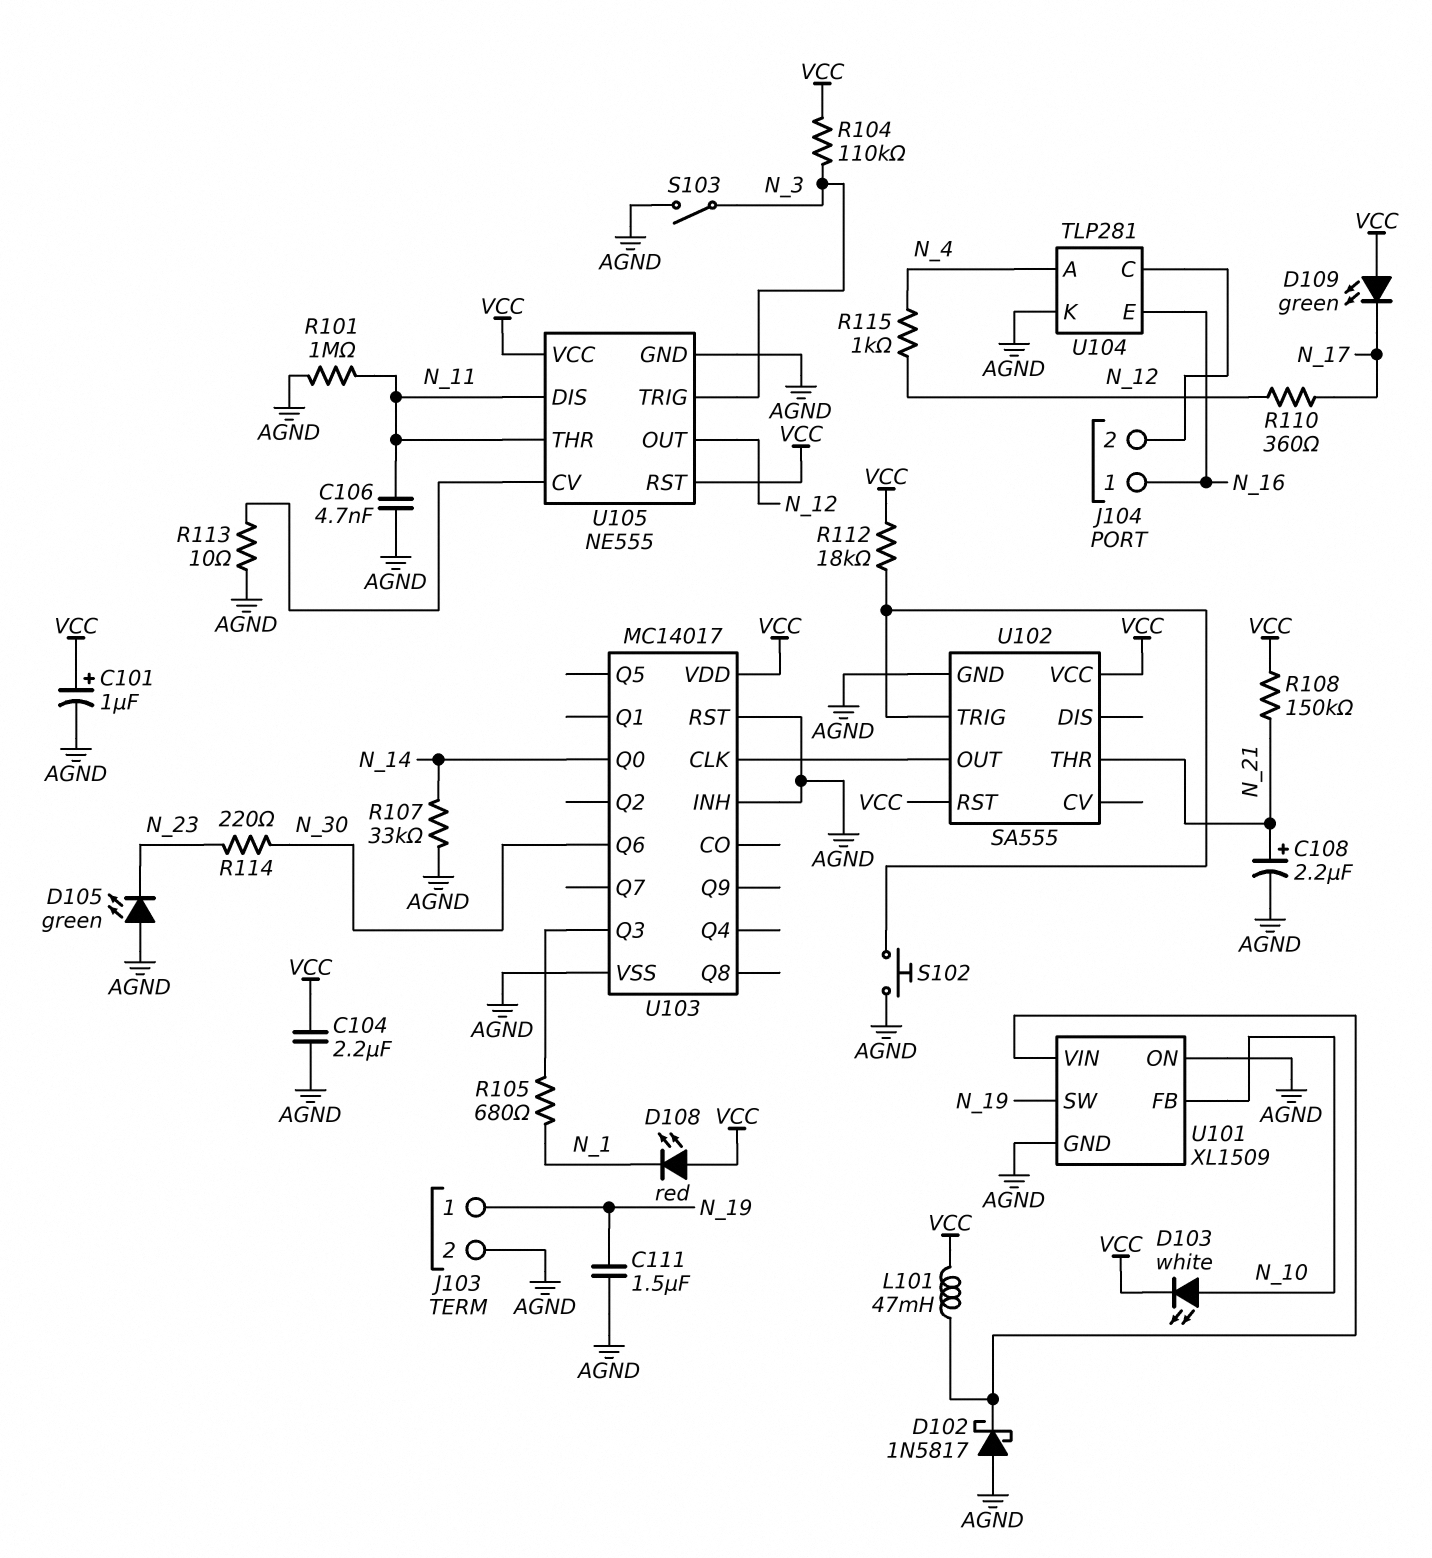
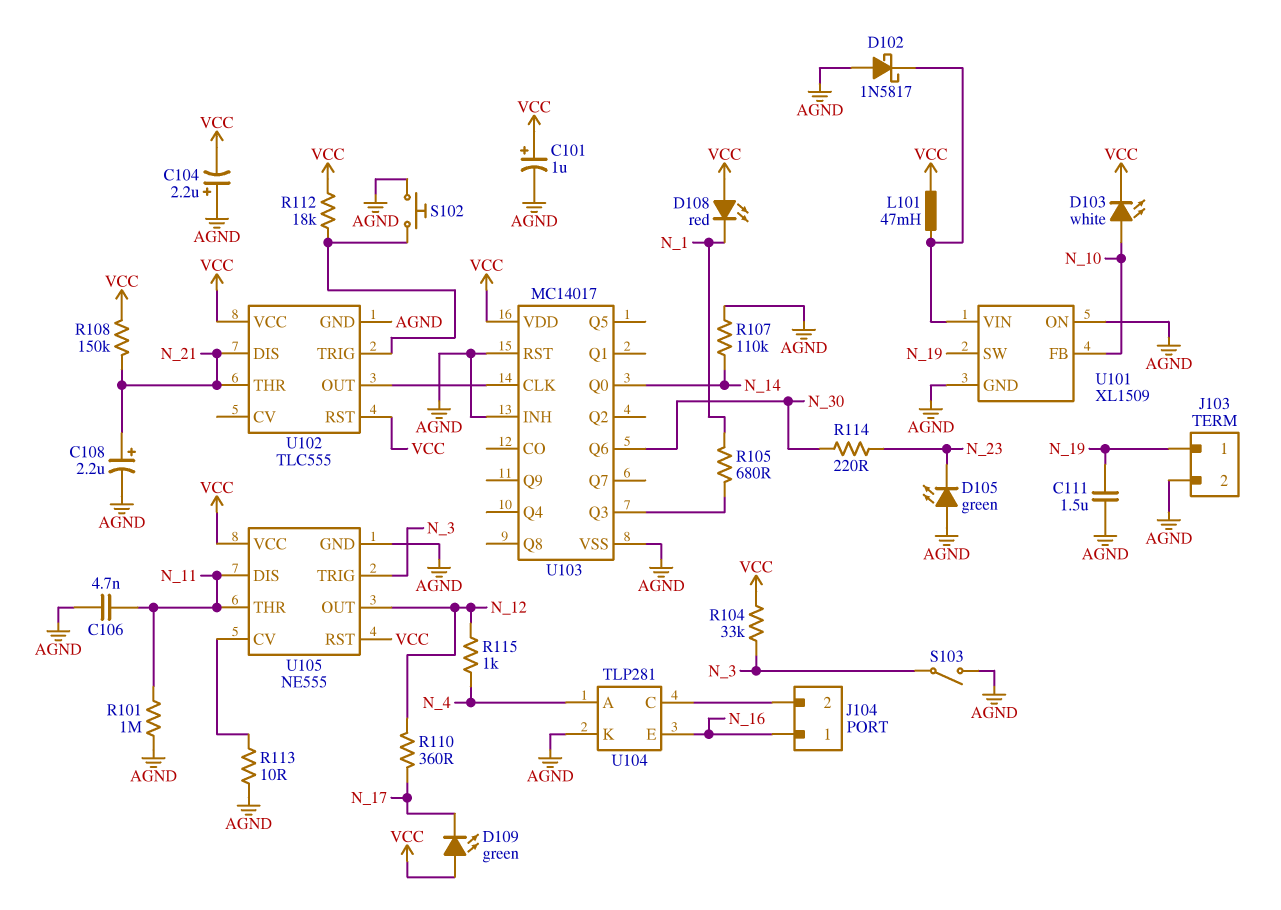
C104: 2.2uF (AGND, VCC) -> 2.2uF (plus AGND, minus VCC)
R104: 110k (N_3, VCC) -> 33k (N_3, VCC)
R107: 33k (AGND, N_14) -> 110k (AGND, N_14)
U102: SA555 -> TLC555
U102 pin DIS: none -> N_21

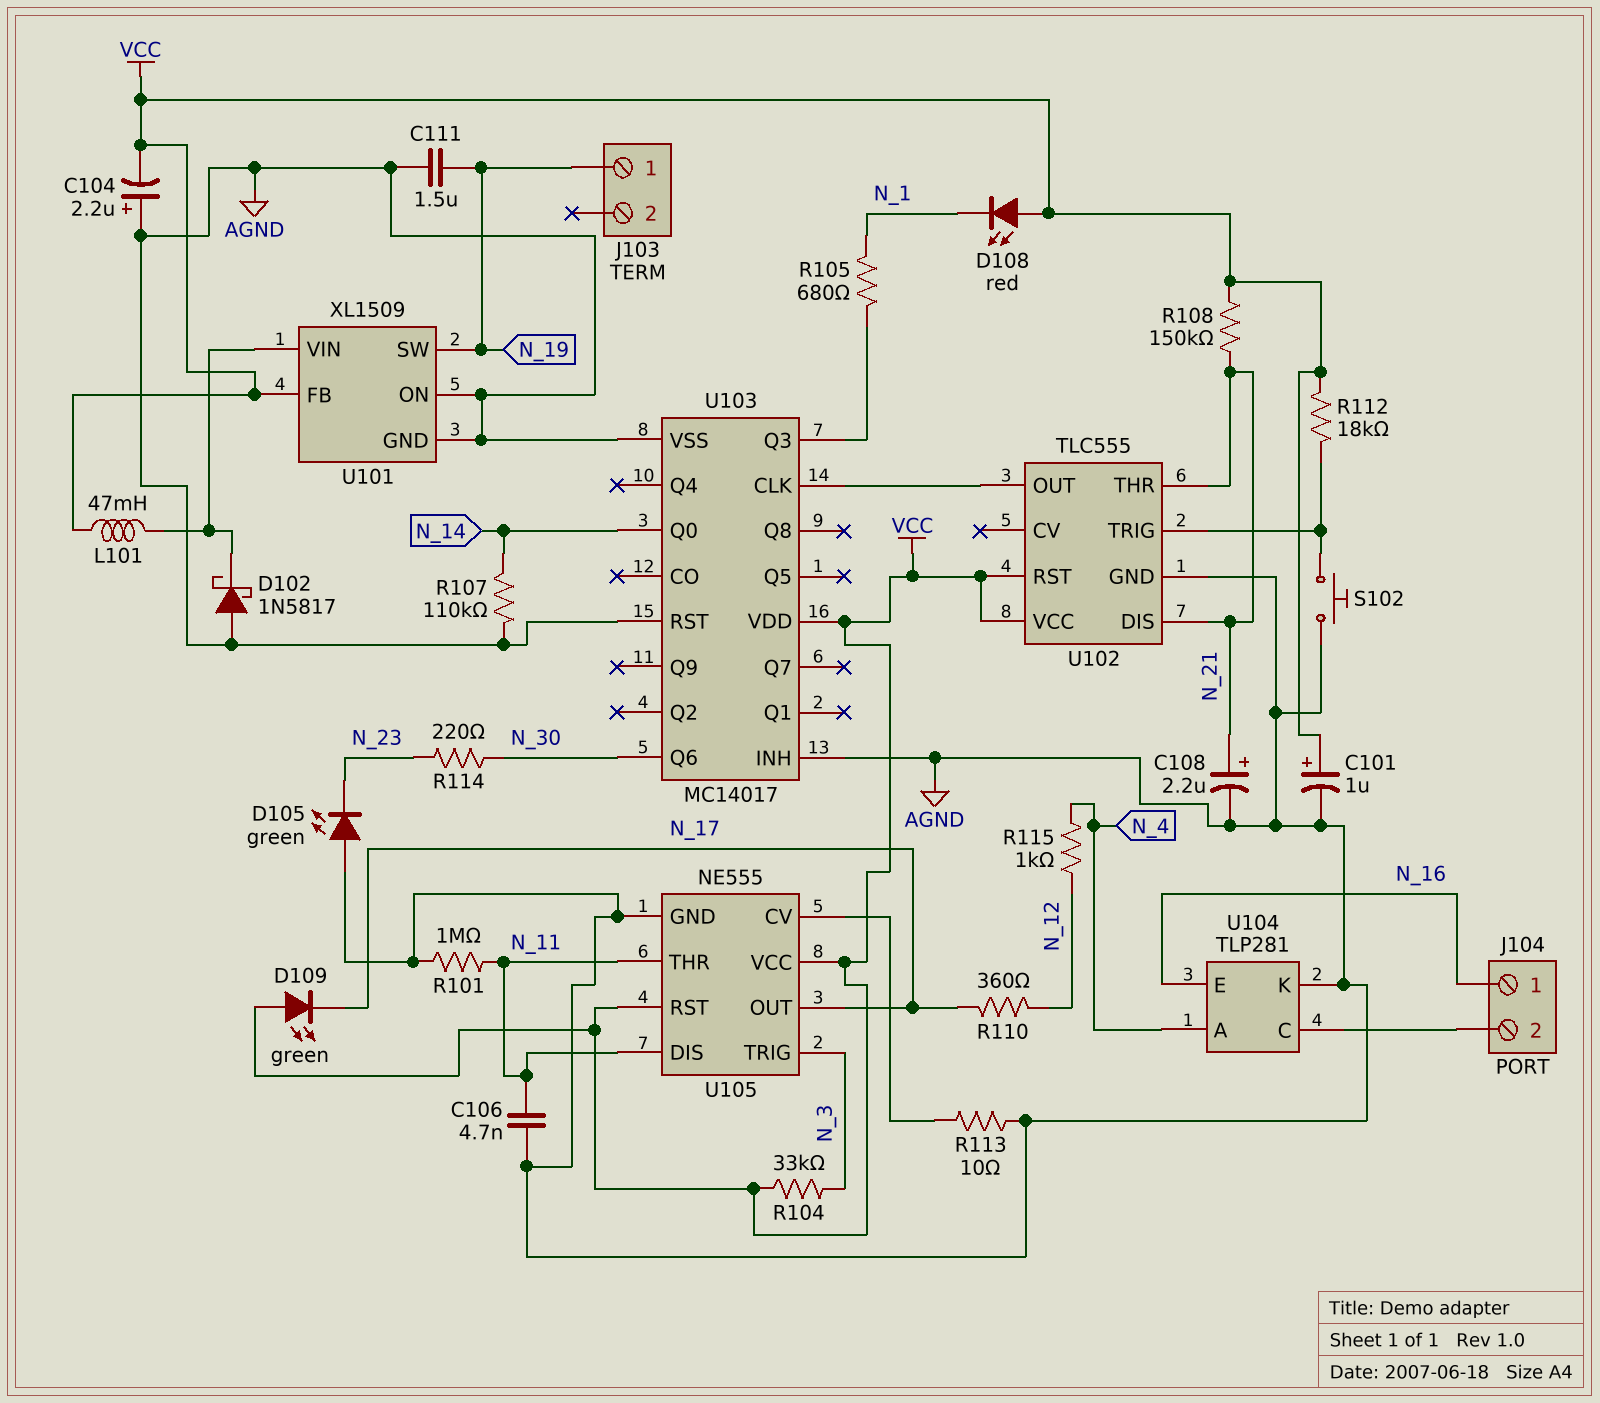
D103: LED white (A N_10, K VCC) -> none
J103 pin 2: AGND -> none
S103: switch (AGND, N_3) -> none
U101 pin FB: N_10 -> VCC
U105 pin OUT: N_12 -> N_17

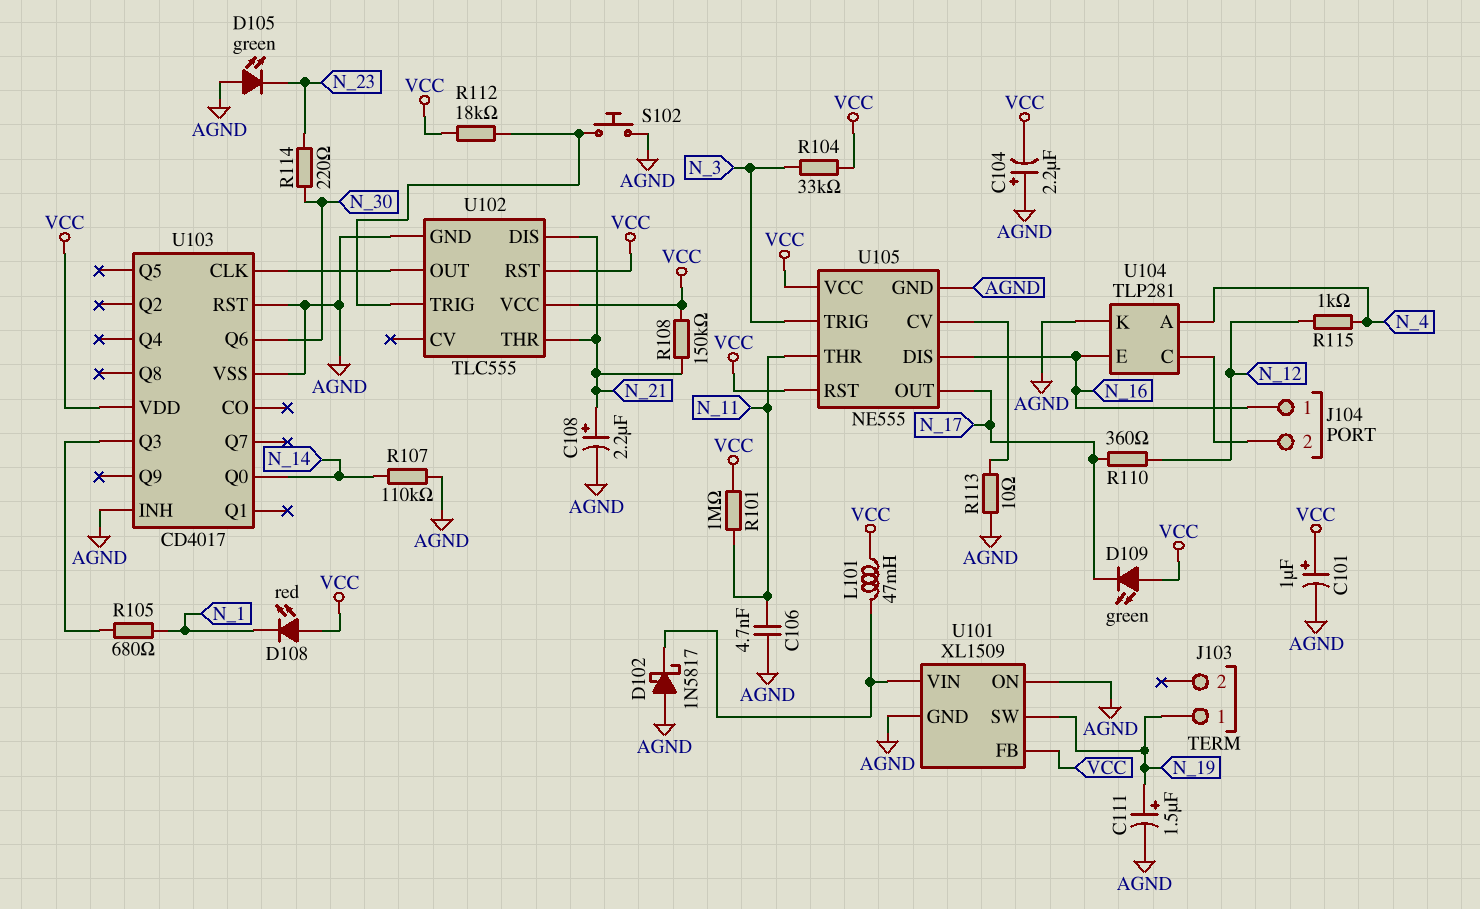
C111: 1.5uF (AGND, N_19) -> 1.5uF (plus N_19, minus AGND)
R101: 1M (AGND, N_11) -> 1M (N_11, VCC)
U103: MC14017 -> CD4017
U105 pin DIS: N_11 -> N_16

